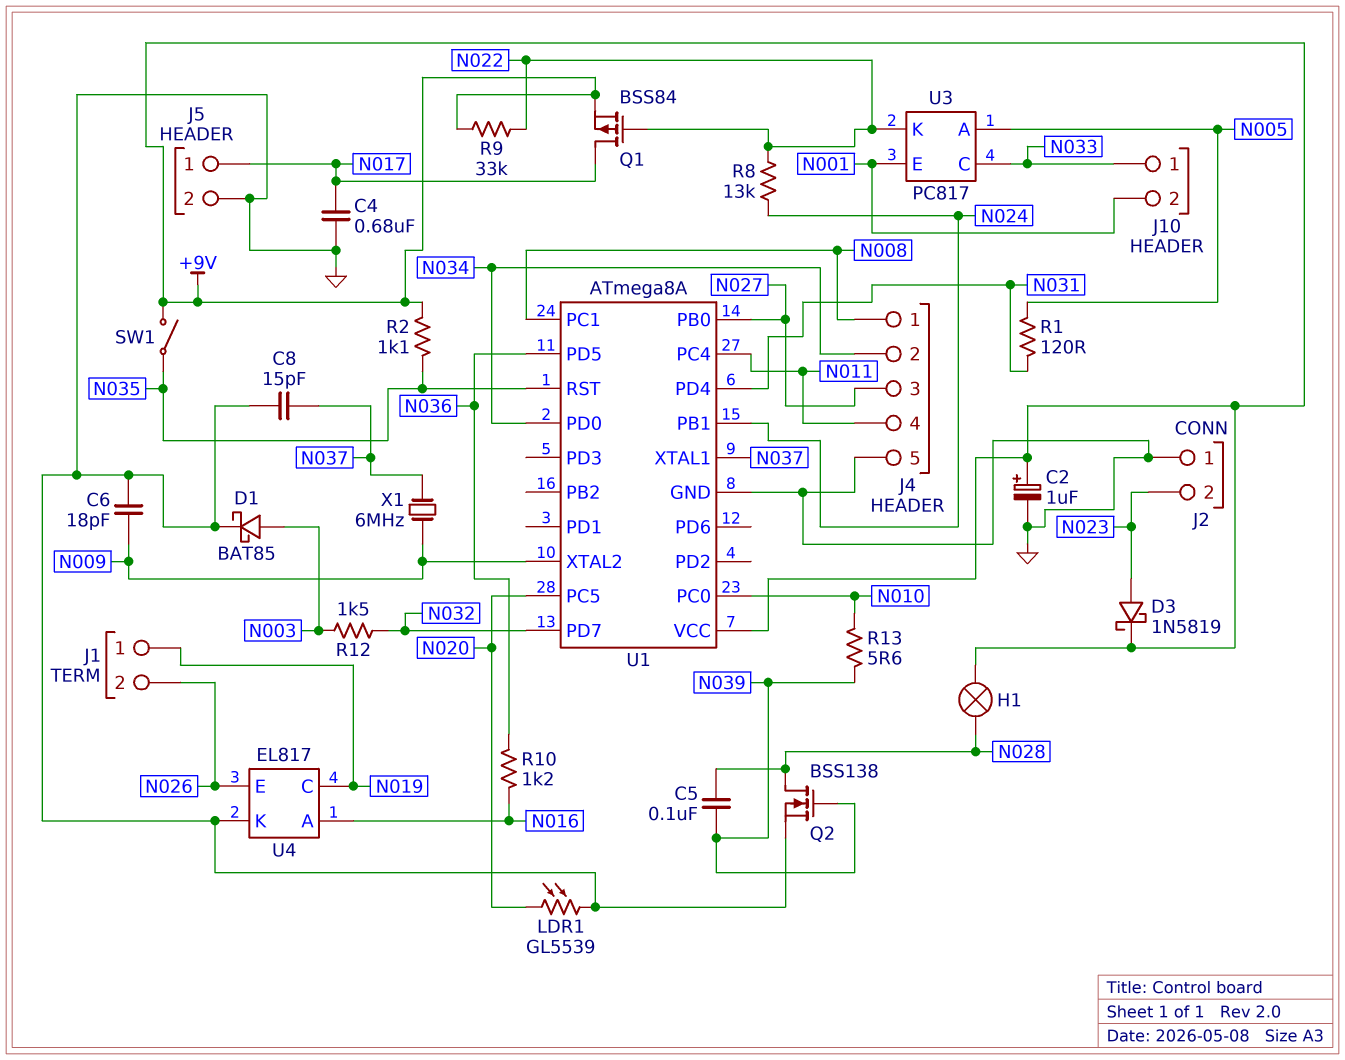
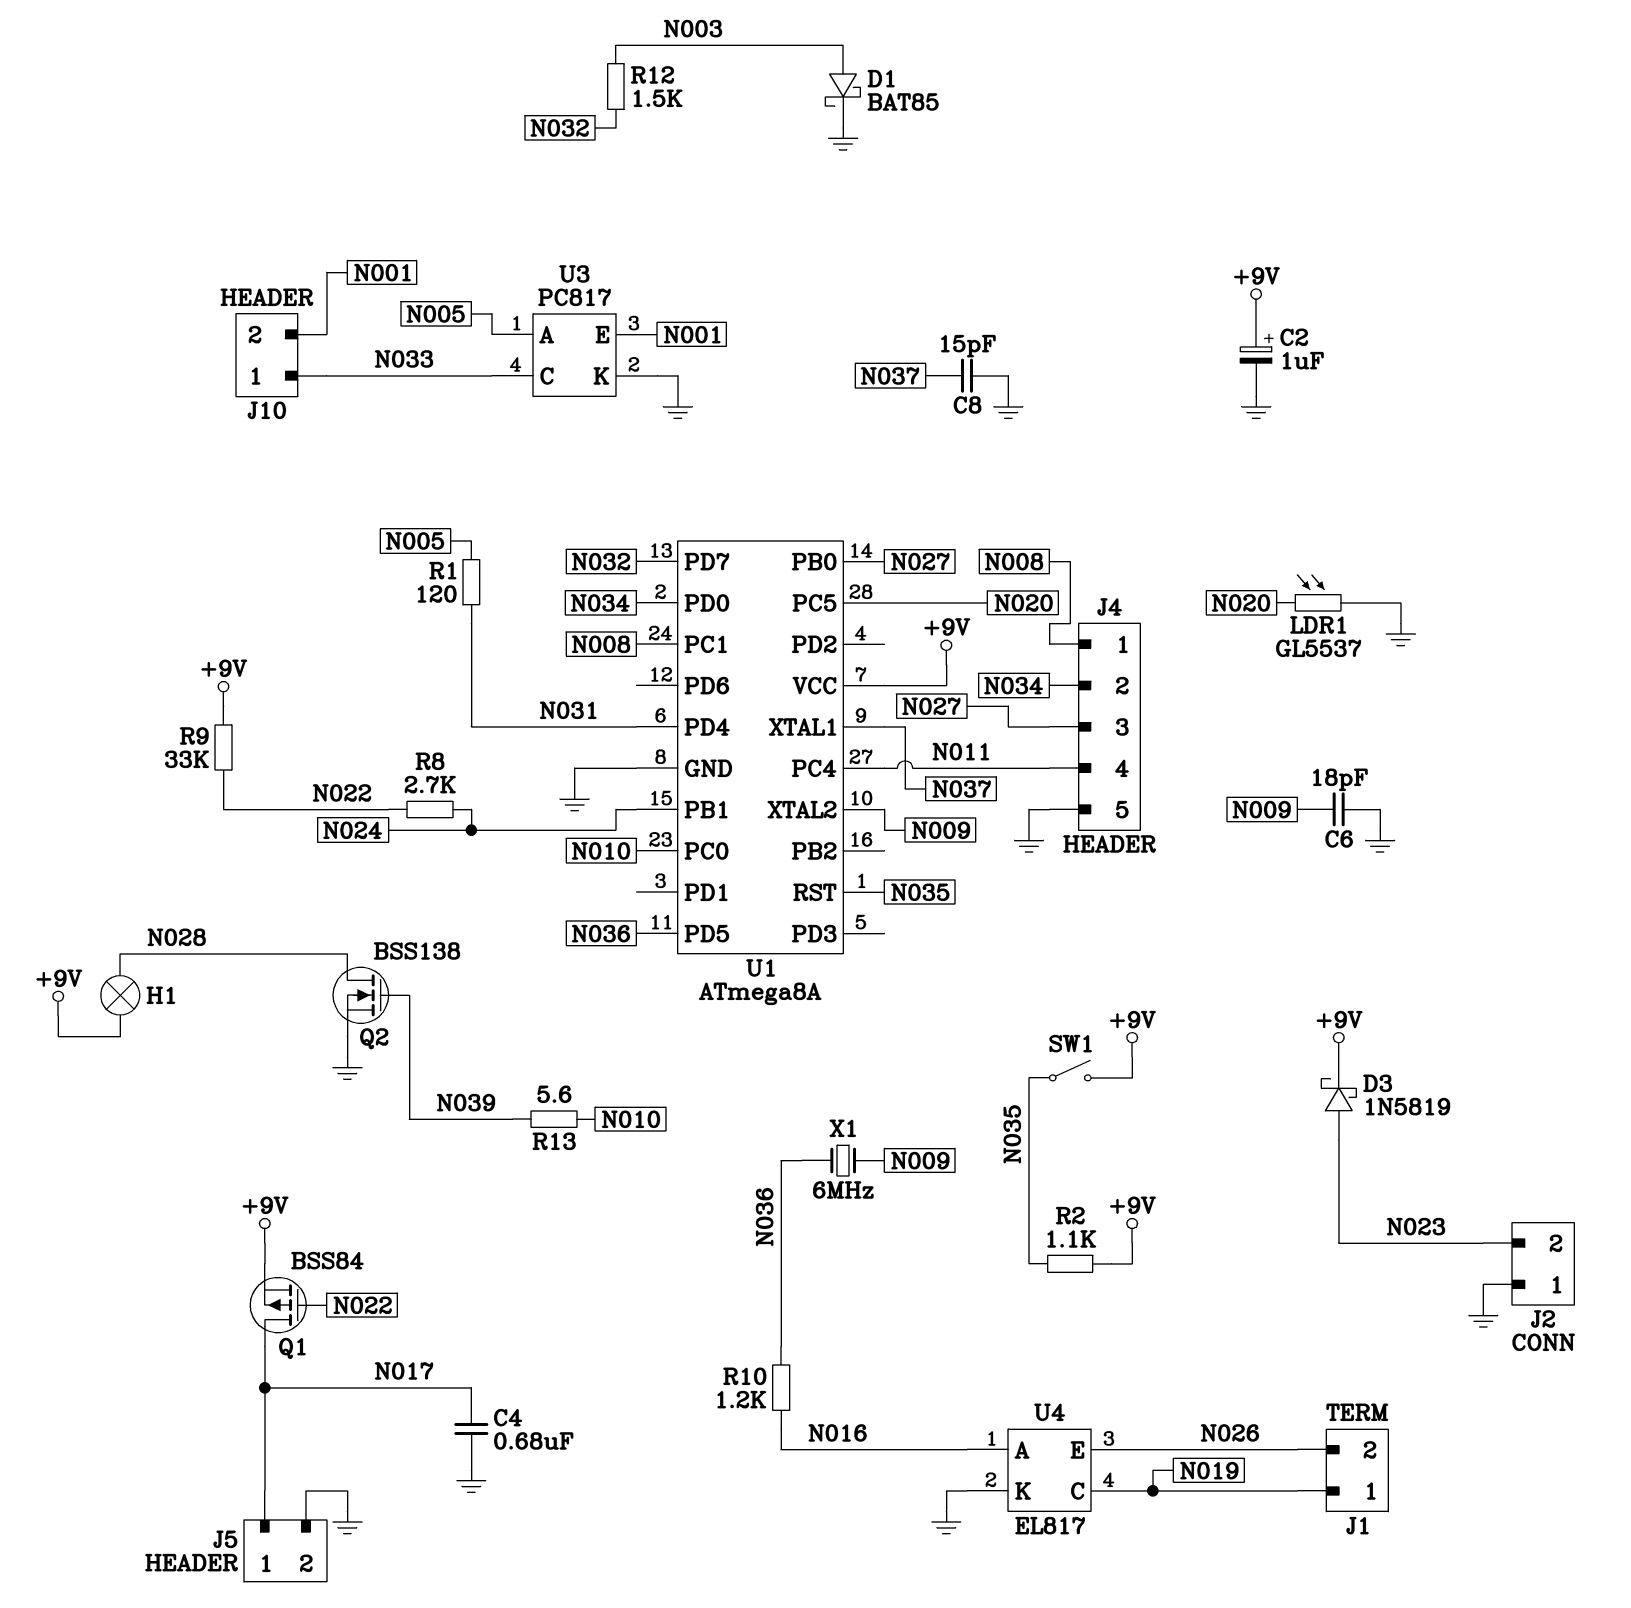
C5: 100nF (N028, N039) -> none
LDR1: GL5539 (GND, N020) -> GL5537 (GND, N020)
R8: 13k (N022, N024) -> 2.7k (N022, N024)
U3 pin K: N022 -> GND
X1: 6MHz (N009, N037) -> 6MHz (N009, N036)

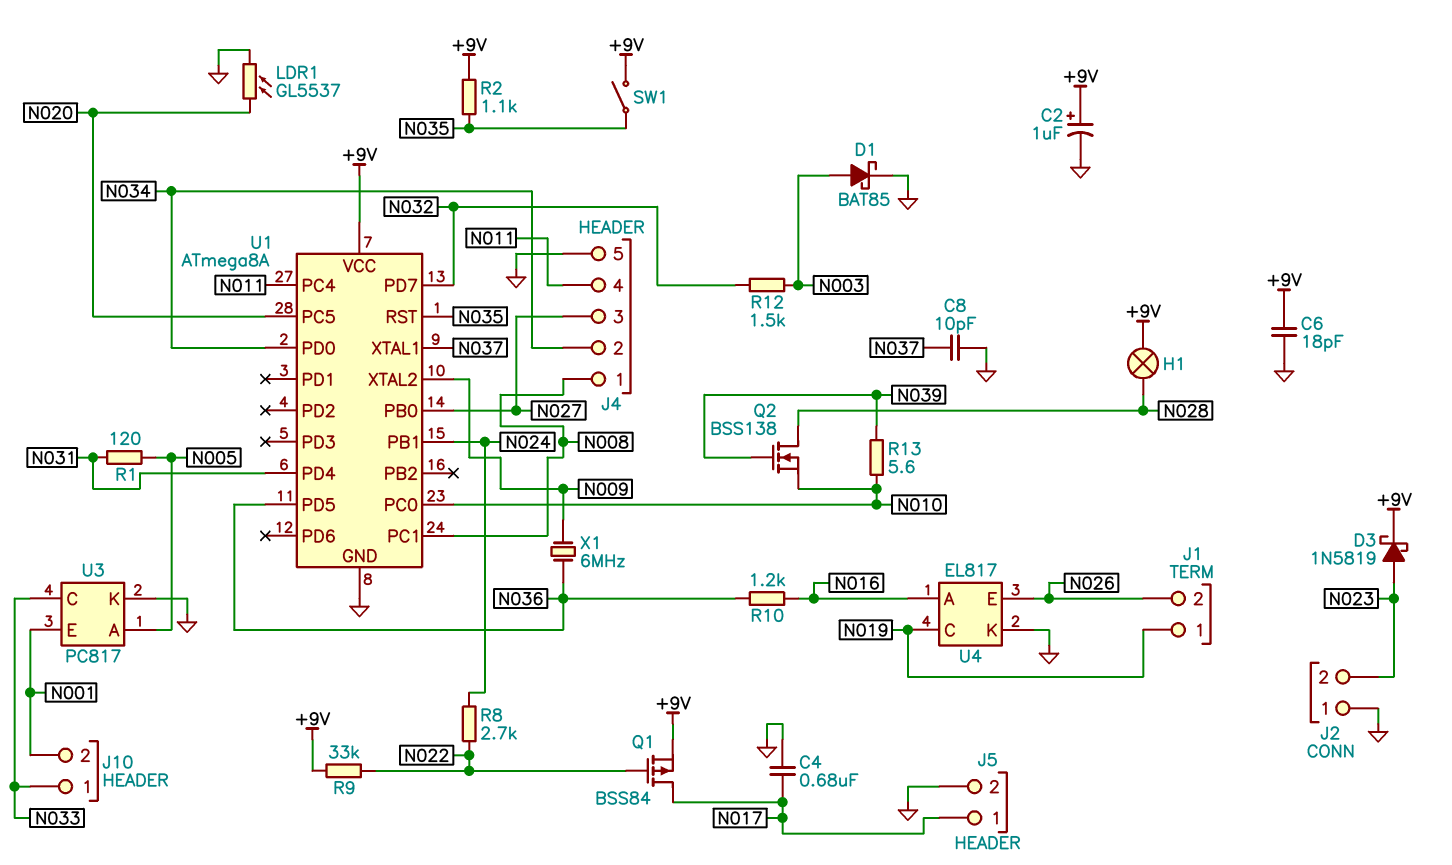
C6: 18pF (GND, N009) -> 18pF (+9V, GND)
C8: 15pF (GND, N037) -> 10pF (GND, N037)
Q2: NMOS BSS138 (G N039, D N028, S GND) -> NMOS BSS138 (G N039, D N028, S N010)

